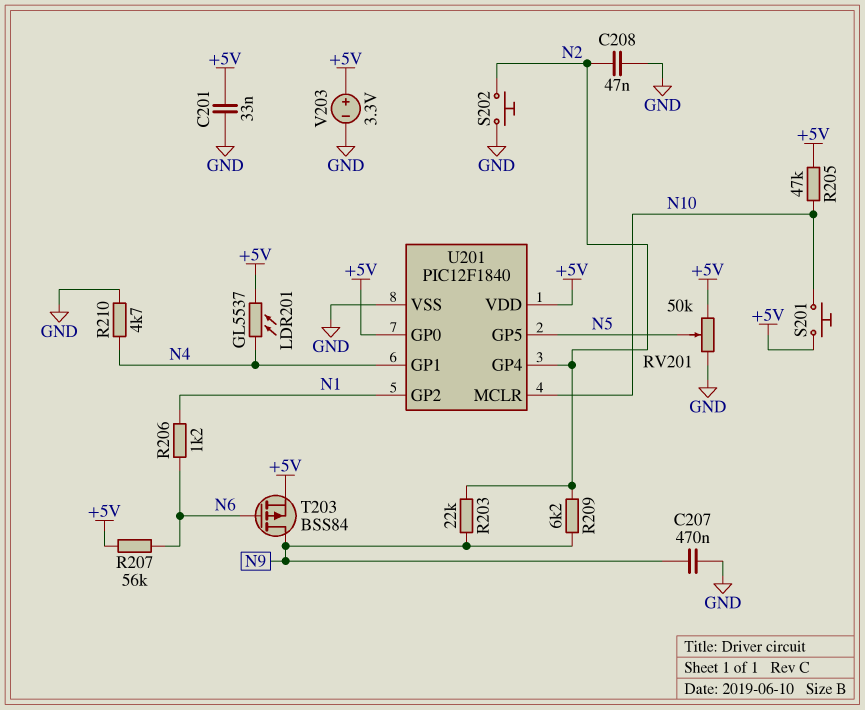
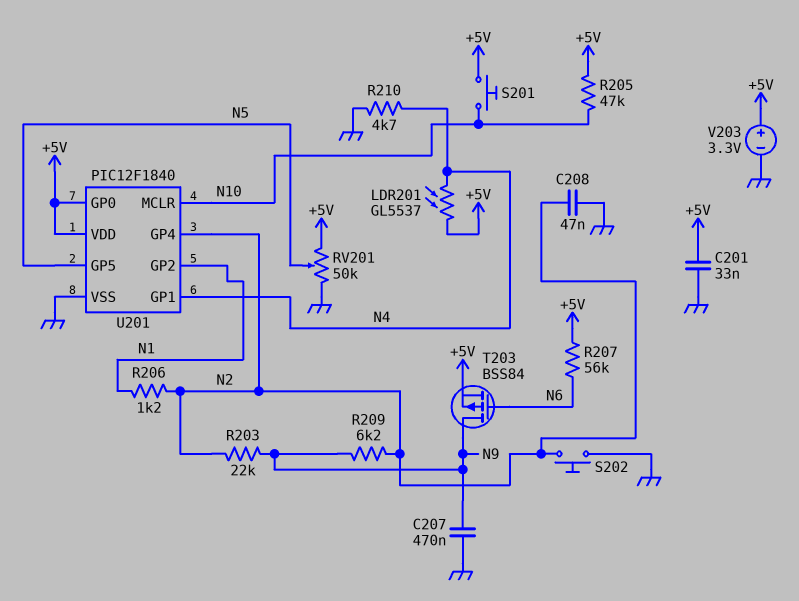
R206: 1.2k (N1, N6) -> 1.2k (N1, N2)

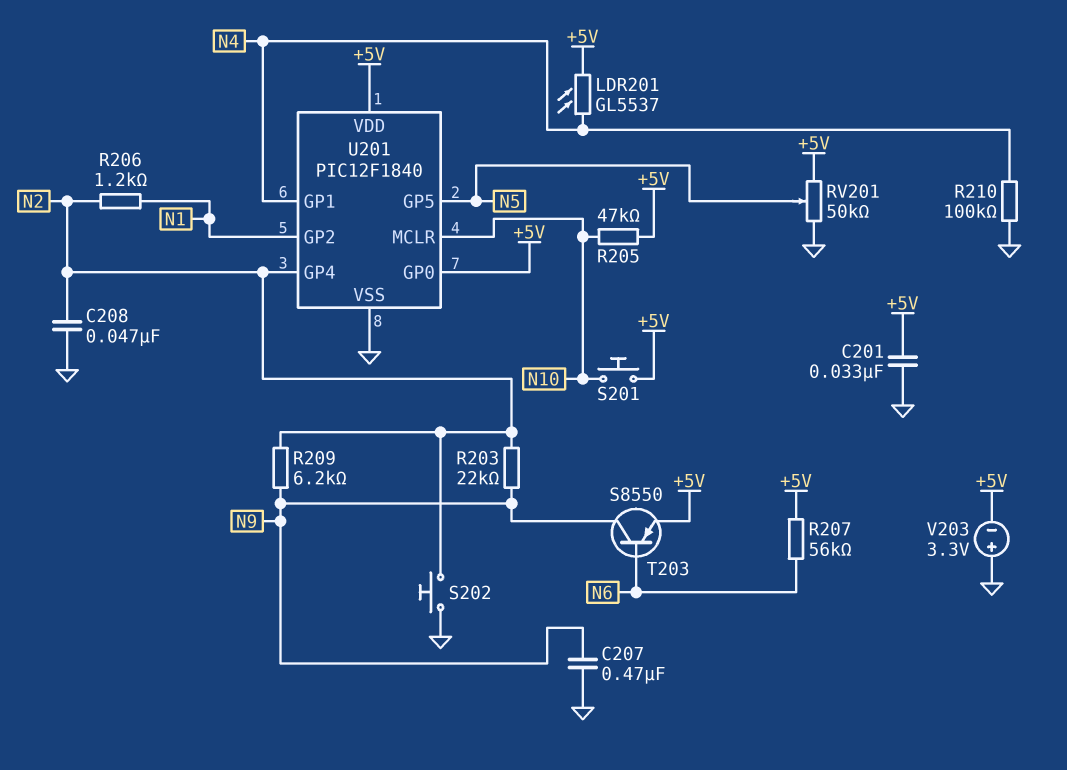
R210: 4.7k (GND, N4) -> 100k (GND, N4)
T203: PMOS BSS84 (G N6, D N9, S +5V) -> PNP S8550 (B N6, C N9, E +5V)
V203: 3.3V (plus +5V, minus GND) -> 3.3V (plus GND, minus +5V)

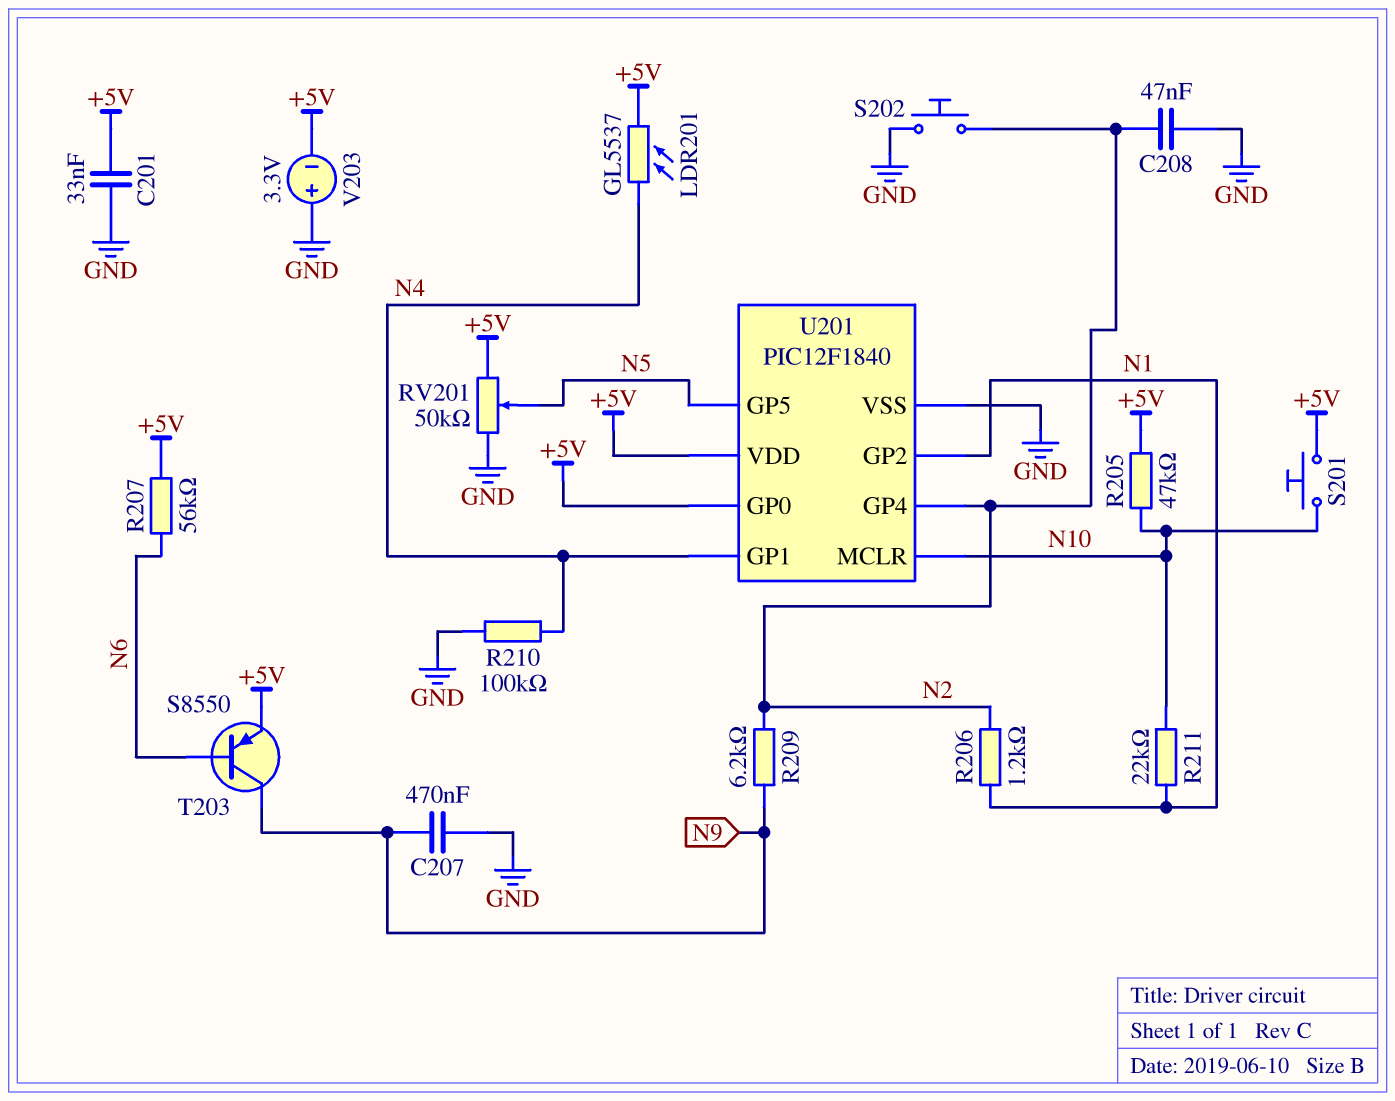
R203: 22k (N2, N9) -> none
R211: none -> 22k (N1, N10)

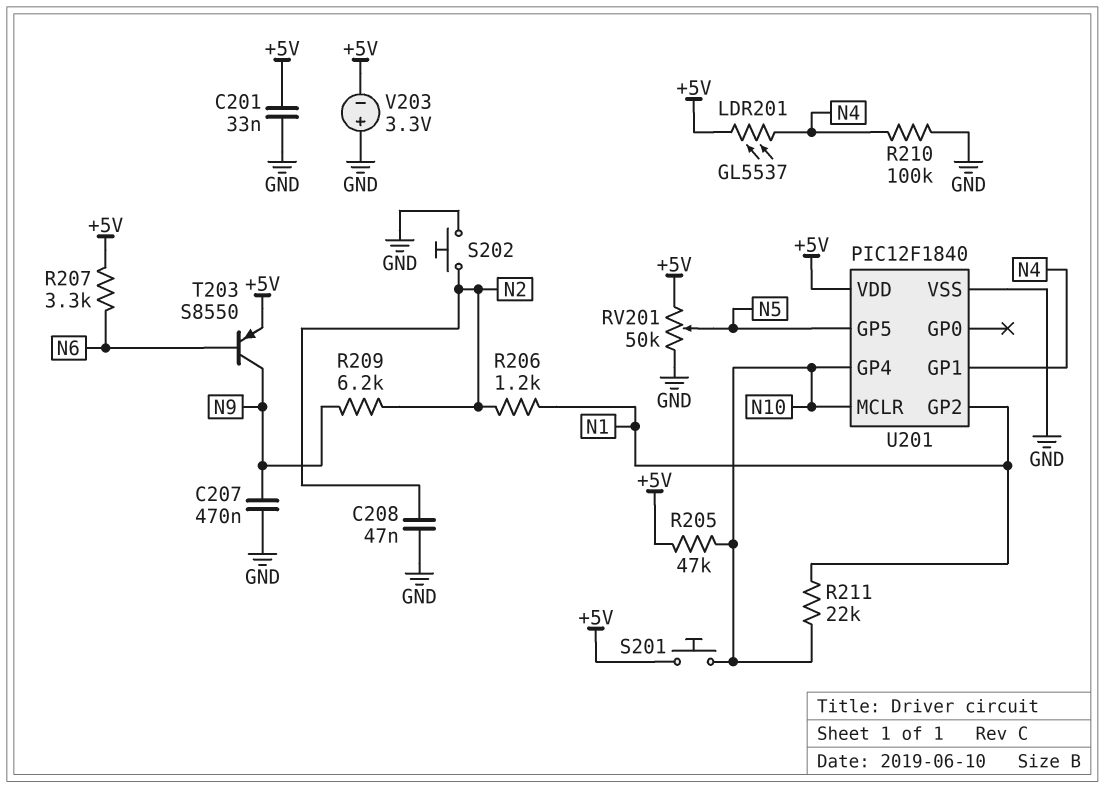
R207: 56k (+5V, N6) -> 3.3k (+5V, N6)
U201 pin GP0: +5V -> none
U201 pin GP4: N2 -> N10

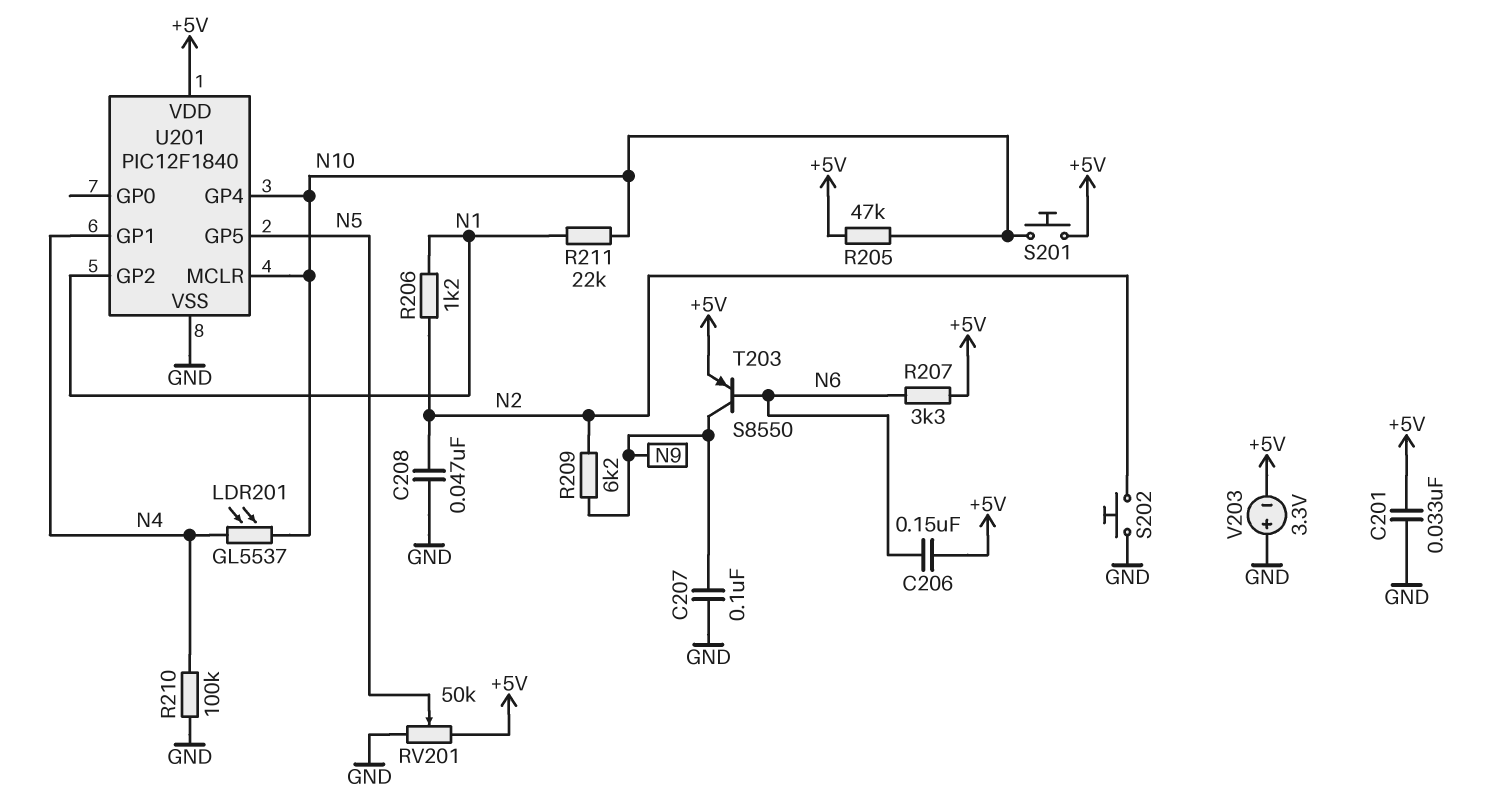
C206: none -> 150nF (+5V, N6)
C207: 470nF (GND, N9) -> 100nF (GND, N9)
LDR201: GL5537 (+5V, N4) -> GL5537 (N4, N10)

